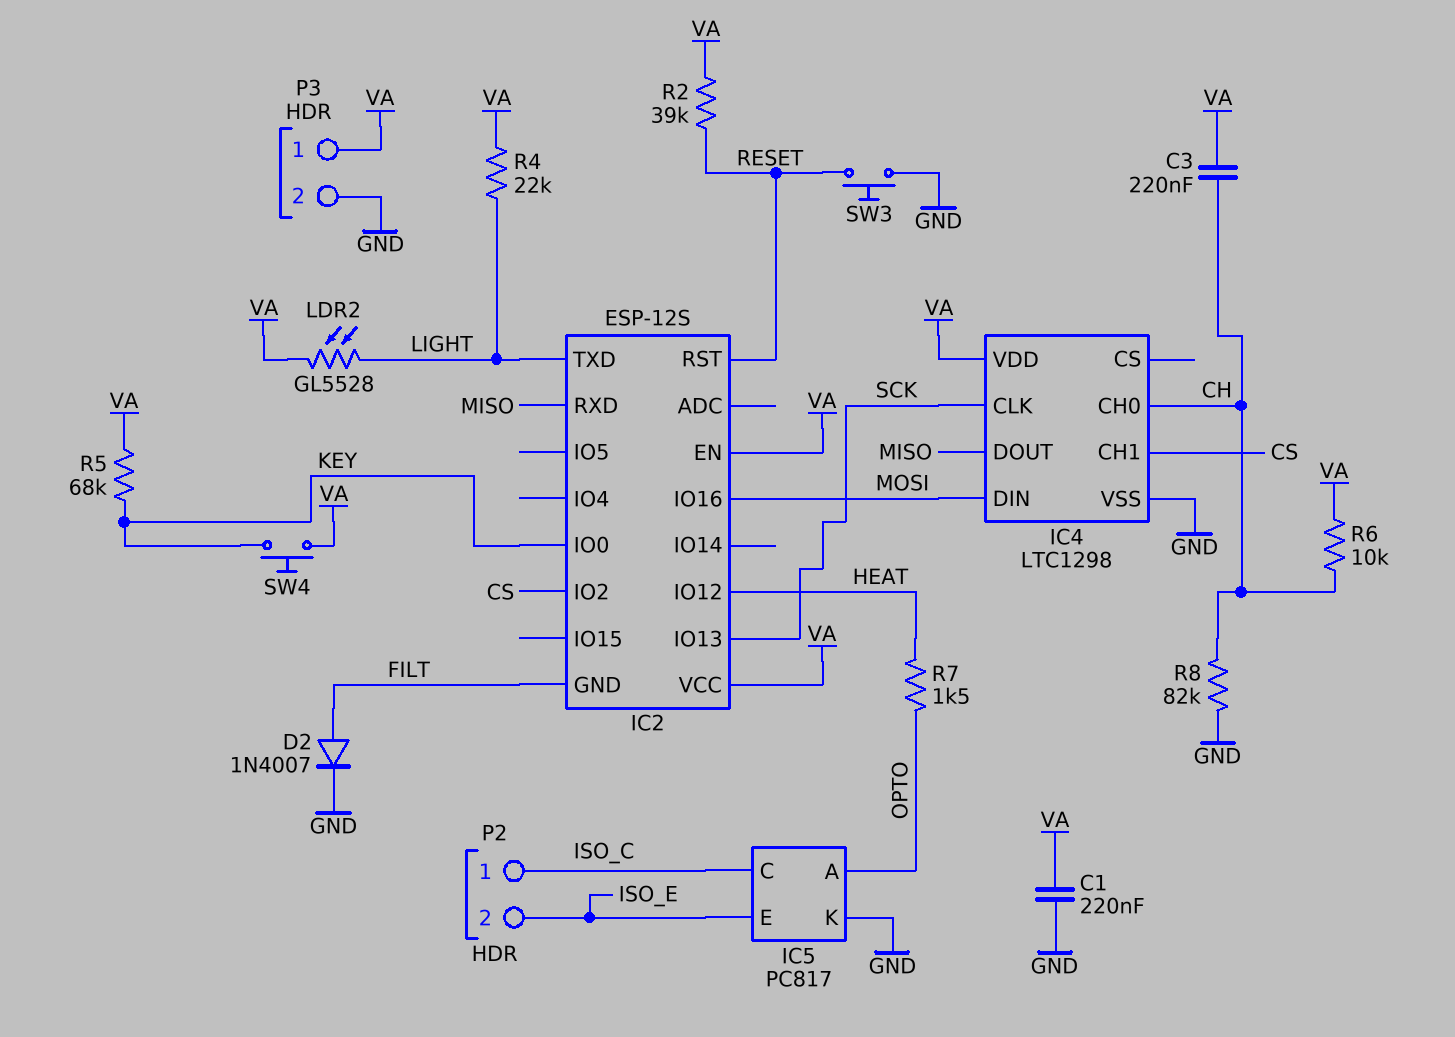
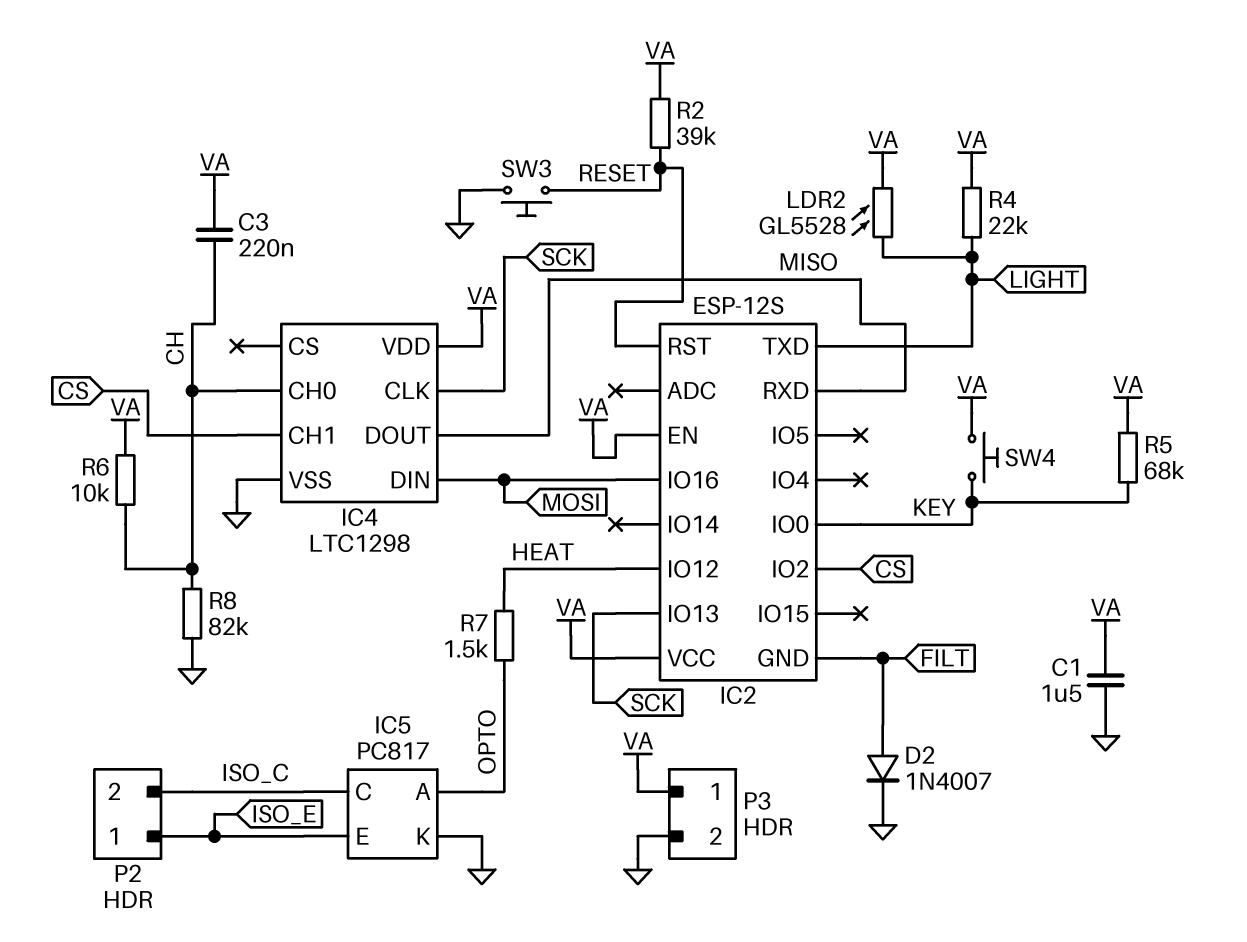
C1: 220nF (GND, VA) -> 1.5uF (GND, VA)
P2 pin 1: ISO_C -> ISO_E
P2 pin 2: ISO_E -> ISO_C

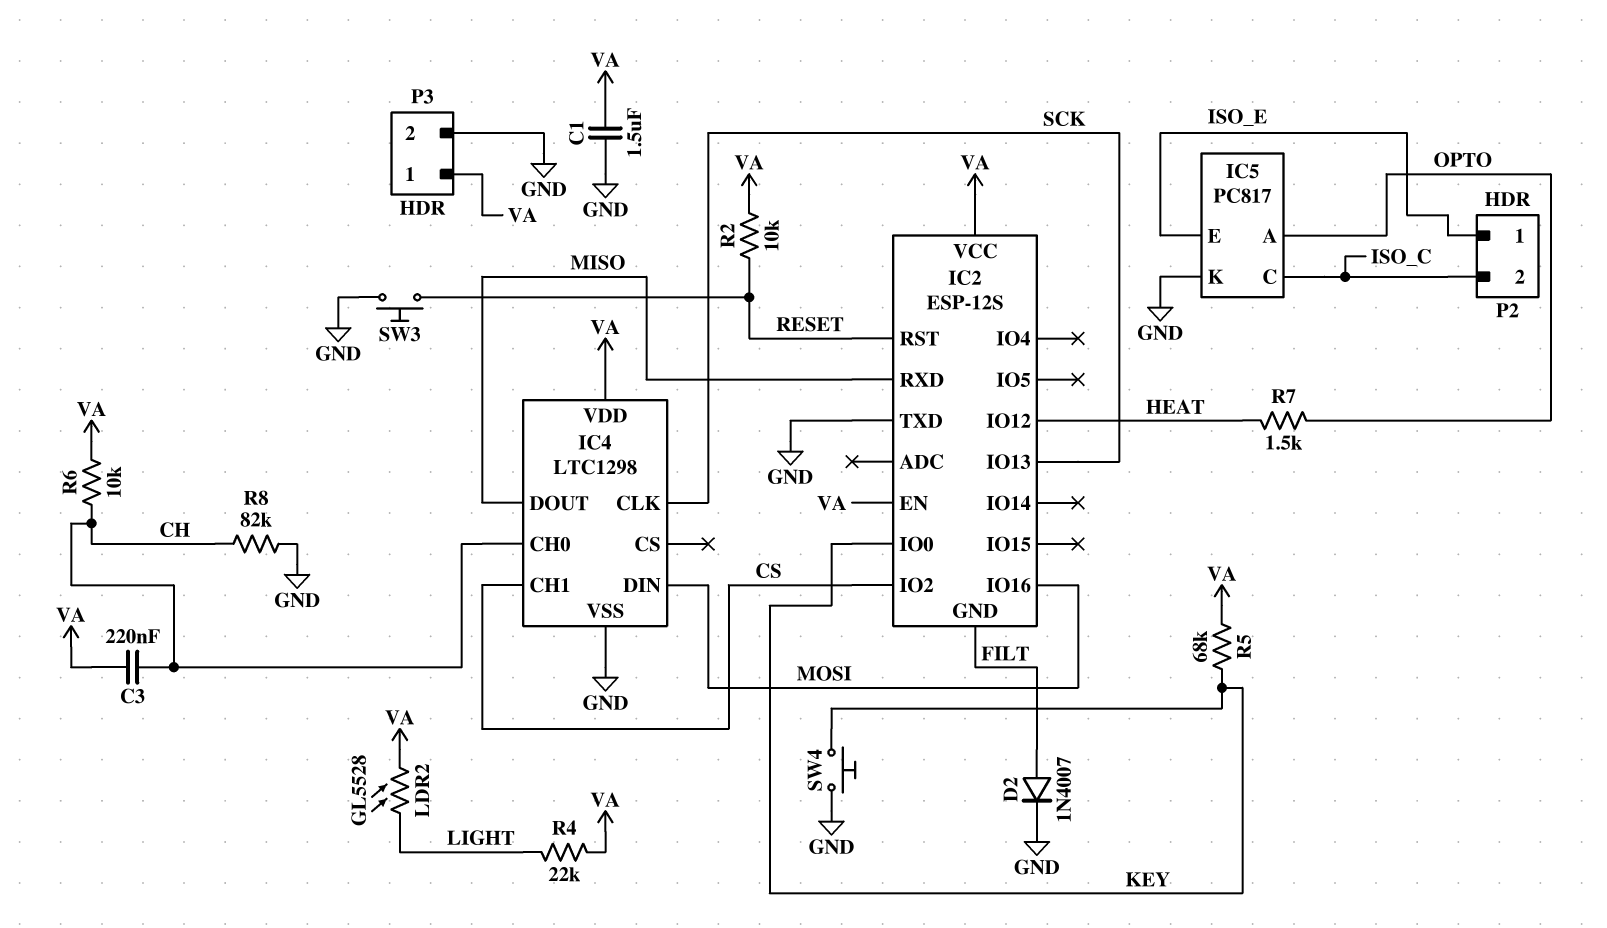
IC2 pin TXD: LIGHT -> GND
R2: 39k (RESET, VA) -> 10k (RESET, VA)
SW4: button (KEY, VA) -> button (GND, KEY)

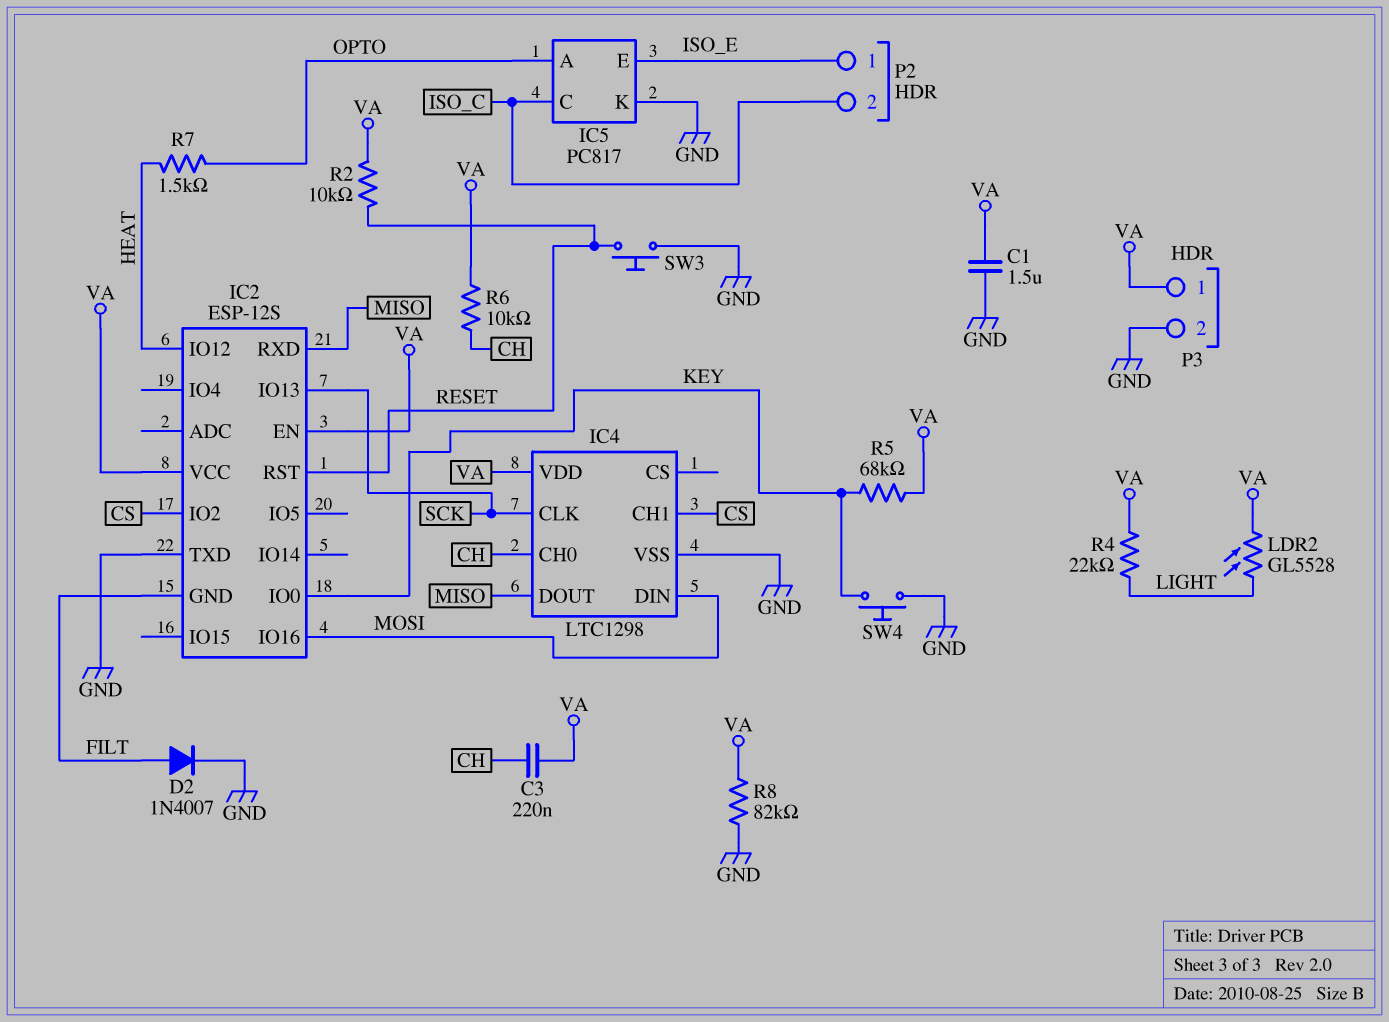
R8: 82k (CH, GND) -> 82k (GND, VA)

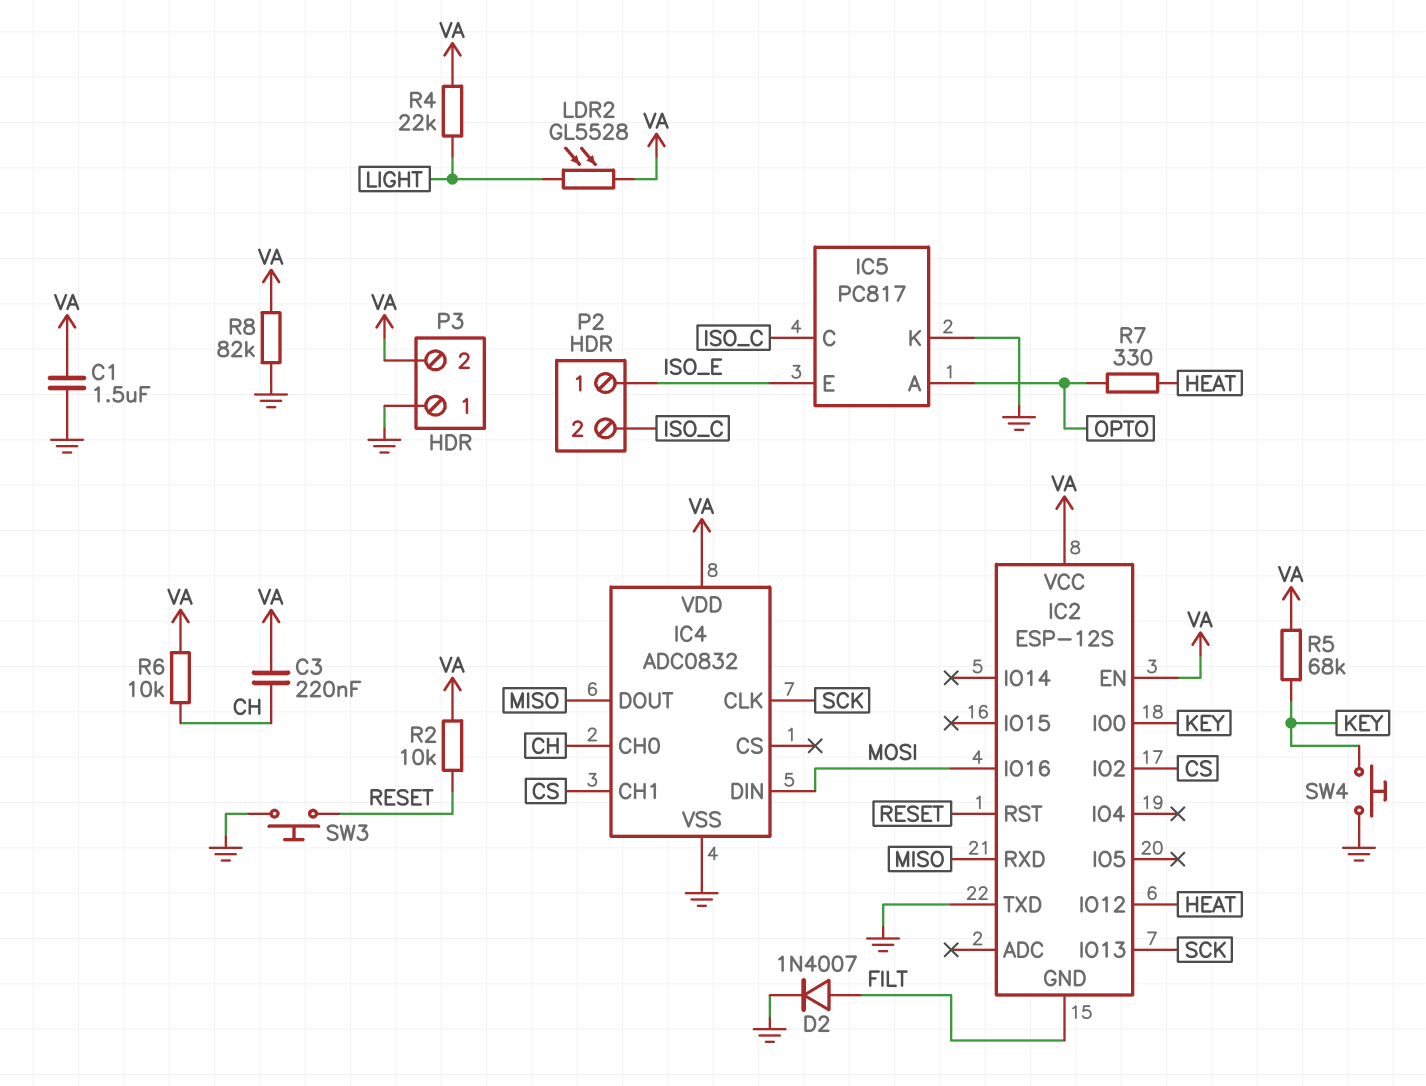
IC4: LTC1298 -> ADC0832
P3 pin 1: VA -> GND
P3 pin 2: GND -> VA
R7: 1.5k (HEAT, OPTO) -> 330 (HEAT, OPTO)

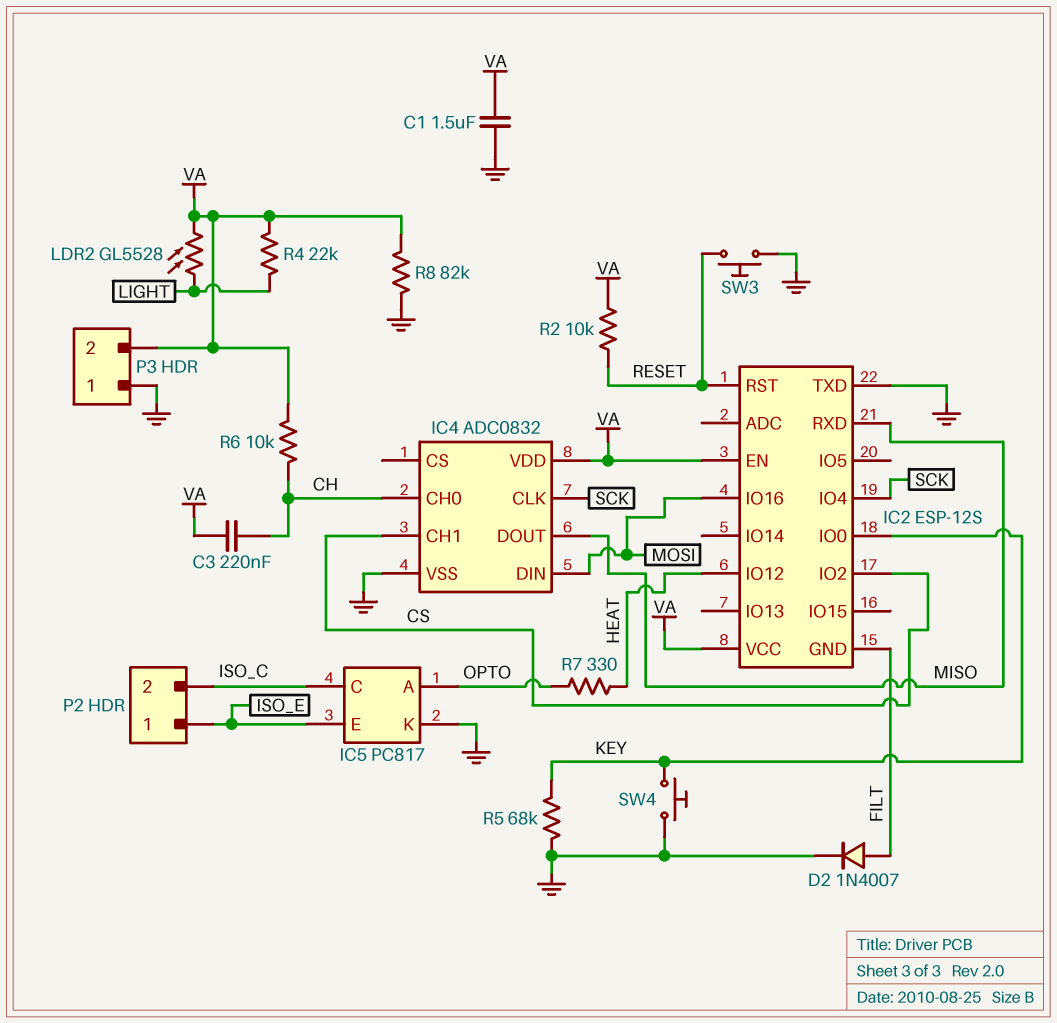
IC2 pin IO4: none -> SCK
IC2 pin IO13: SCK -> none
R5: 68k (KEY, VA) -> 68k (GND, KEY)

